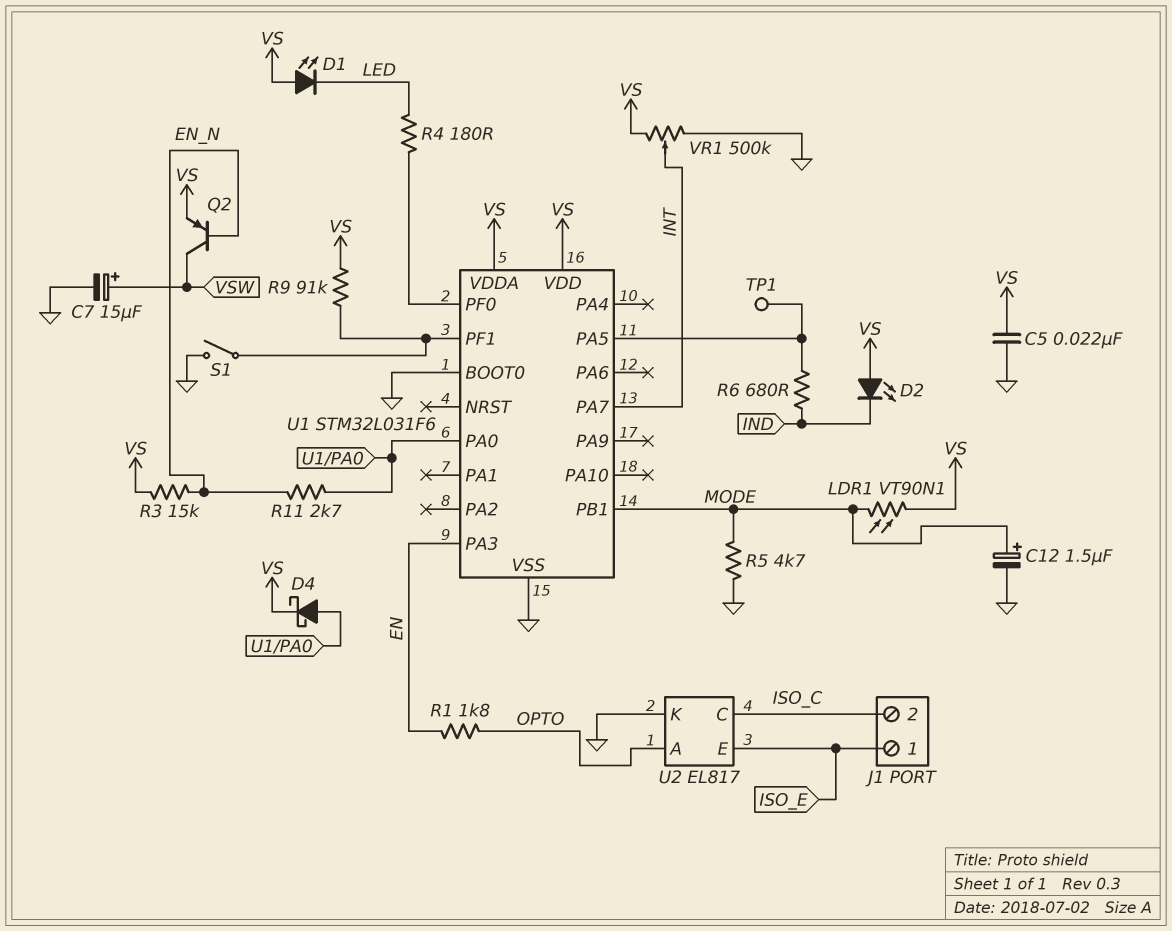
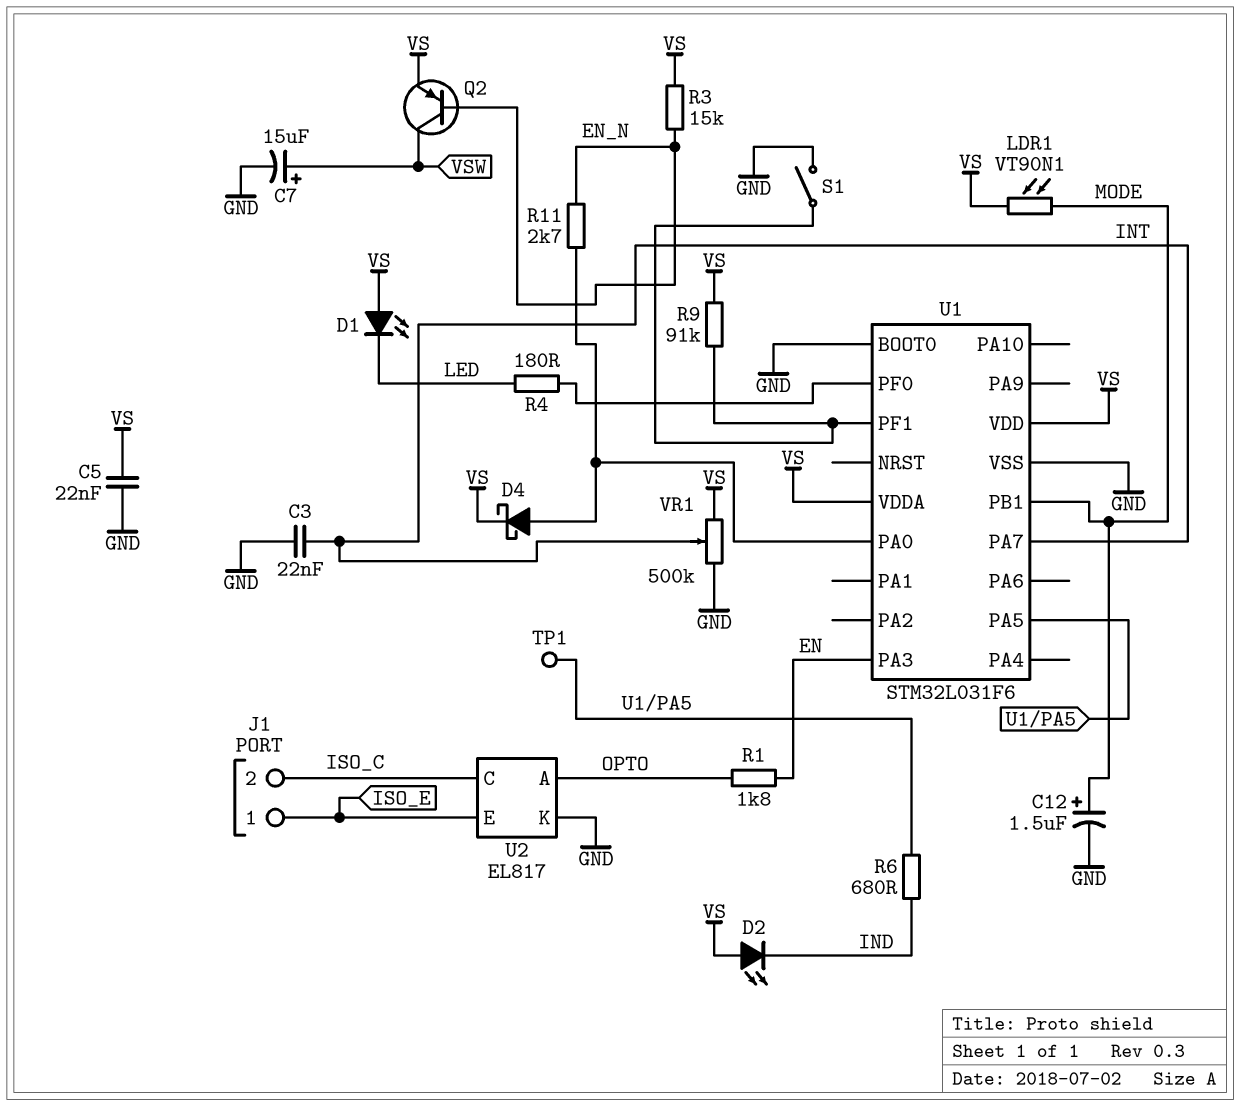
C3: none -> 22nF (GND, INT)
R5: 4.7k (GND, MODE) -> none

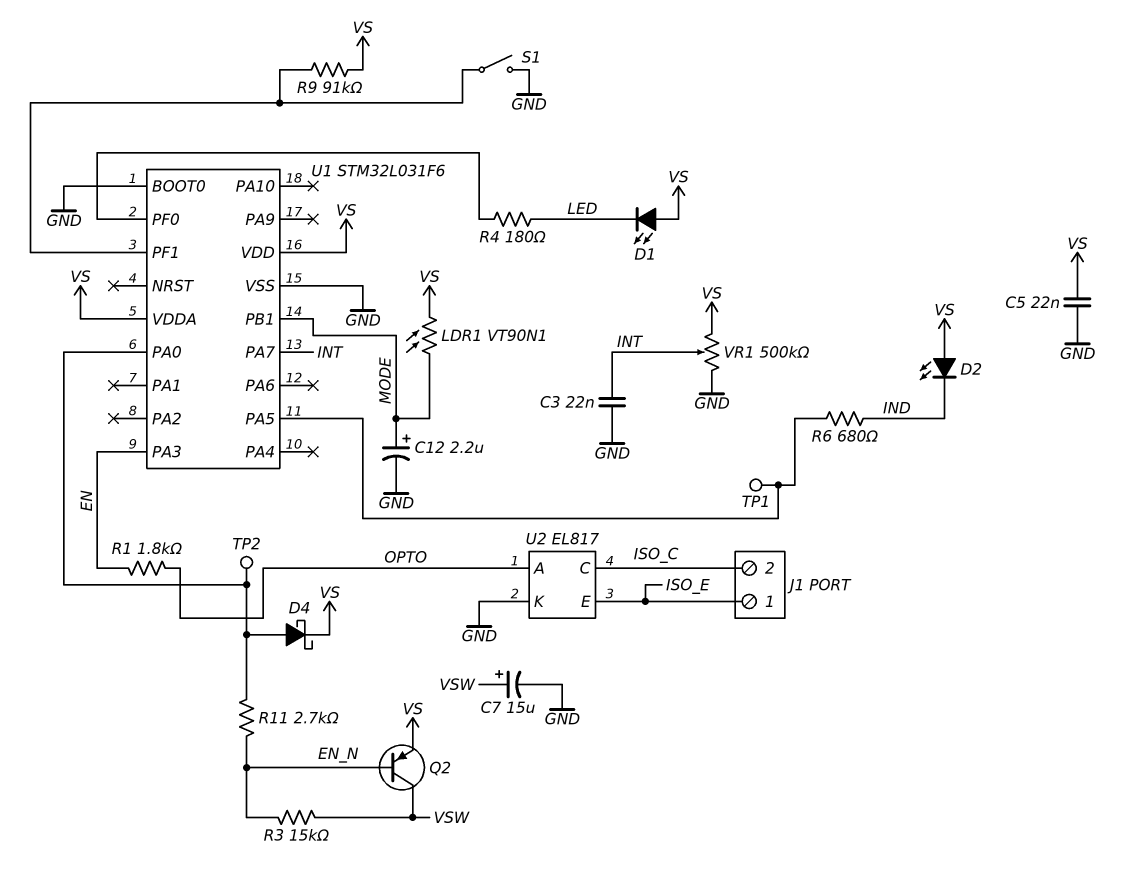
C12: 1.5uF (plus MODE, minus GND) -> 2.2uF (plus MODE, minus GND)
R3: 15k (EN_N, VS) -> 15k (EN_N, VSW)
TP2: none -> test point (U1/PA0)

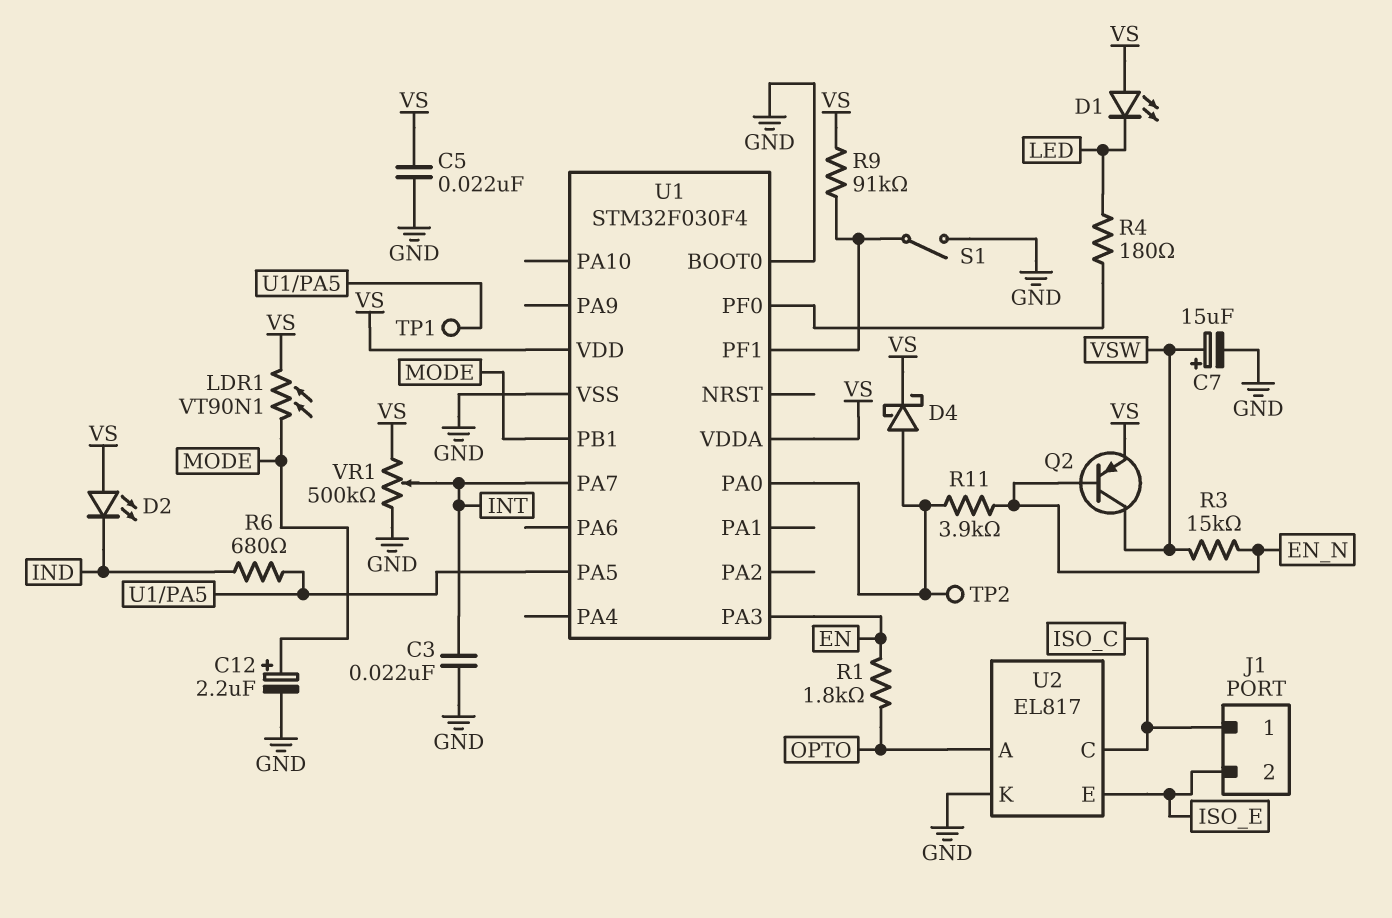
J1 pin 1: ISO_E -> ISO_C
J1 pin 2: ISO_C -> ISO_E
R11: 2.7k (EN_N, U1/PA0) -> 3.9k (EN_N, U1/PA0)
U1: STM32L031F6 -> STM32F030F4

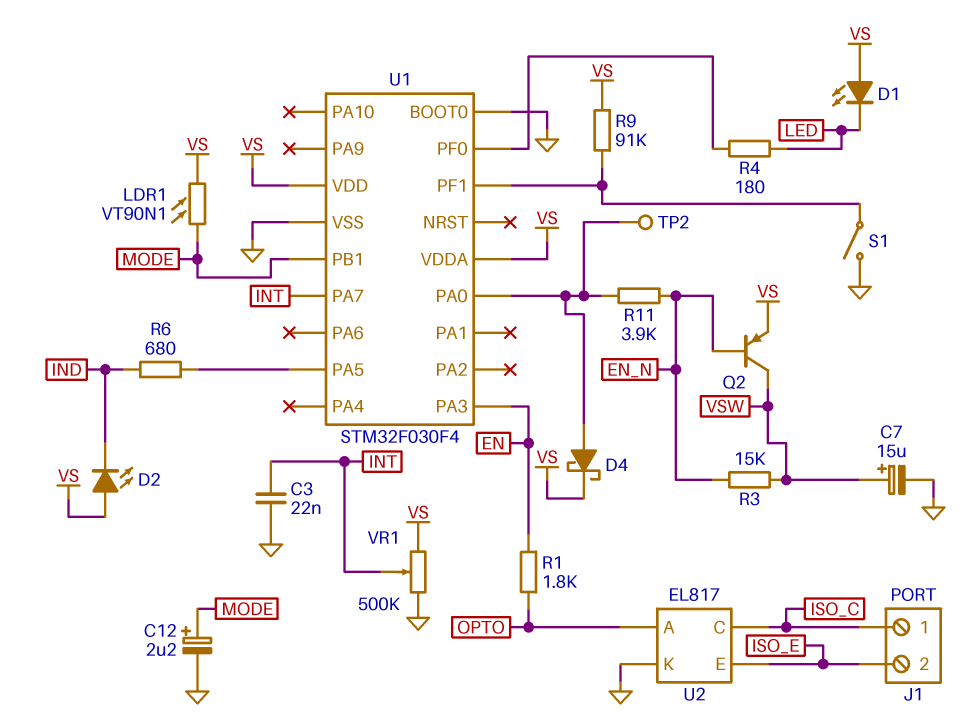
C5: 22nF (GND, VS) -> none
TP1: test point (U1/PA5) -> none

